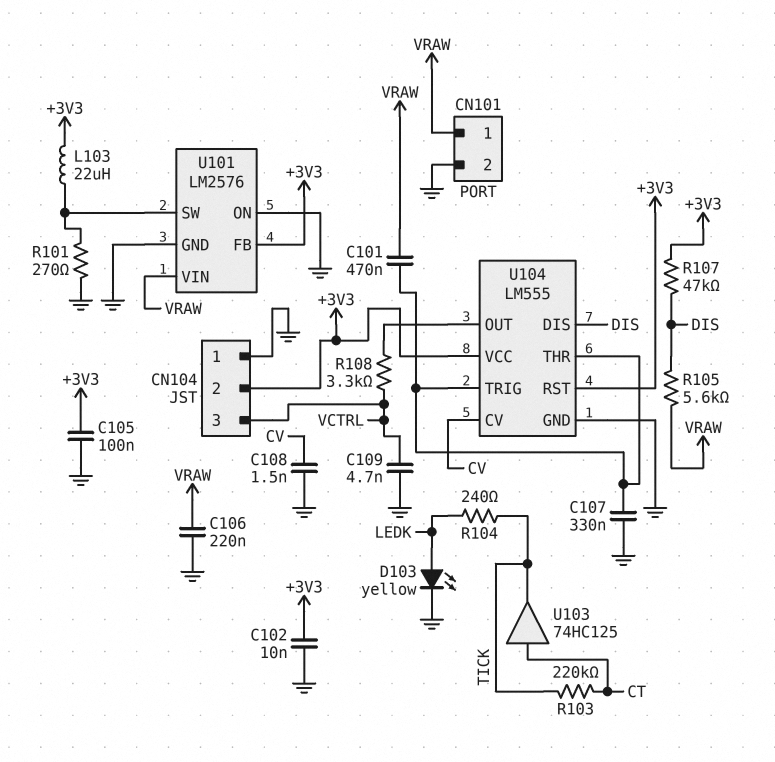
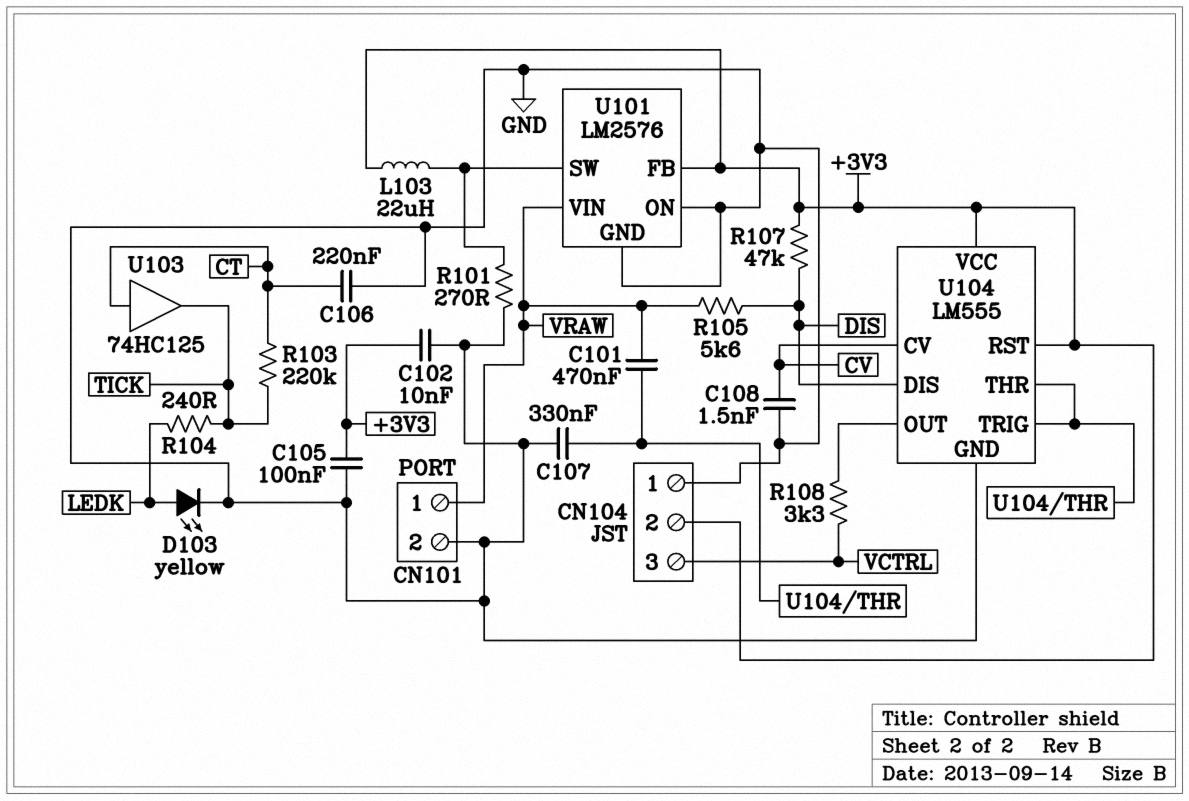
C106: 220nF (GND, VRAW) -> 220nF (CT, GND)
C109: 4.7nF (GND, VCTRL) -> none

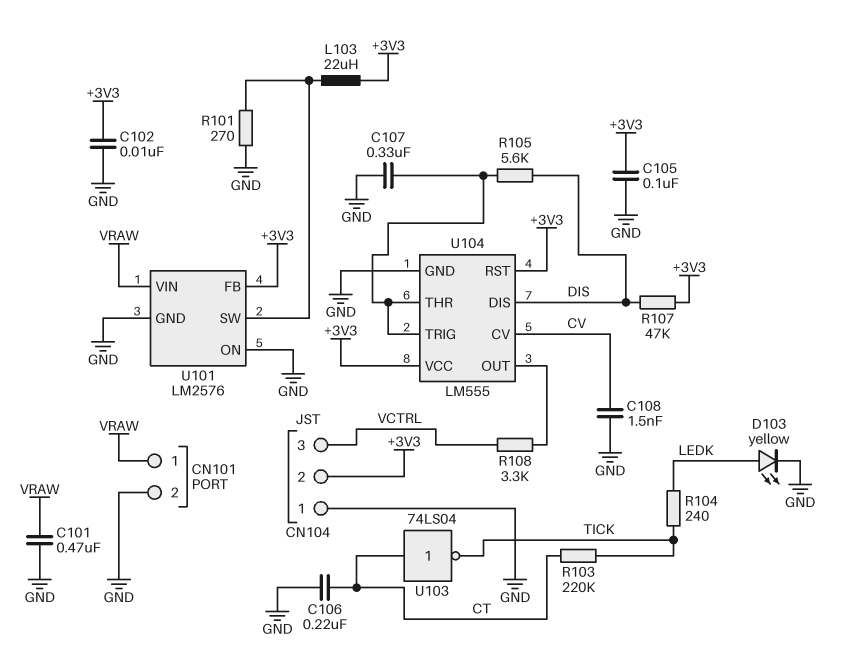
C101: 470nF (U104/THR, VRAW) -> 470nF (GND, VRAW)
R105: 5.6k (DIS, VRAW) -> 5.6k (DIS, U104/THR)
U103: buffer 74HC125 (in CT, out TICK) -> NOT 74LS04 (in CT, out TICK)

